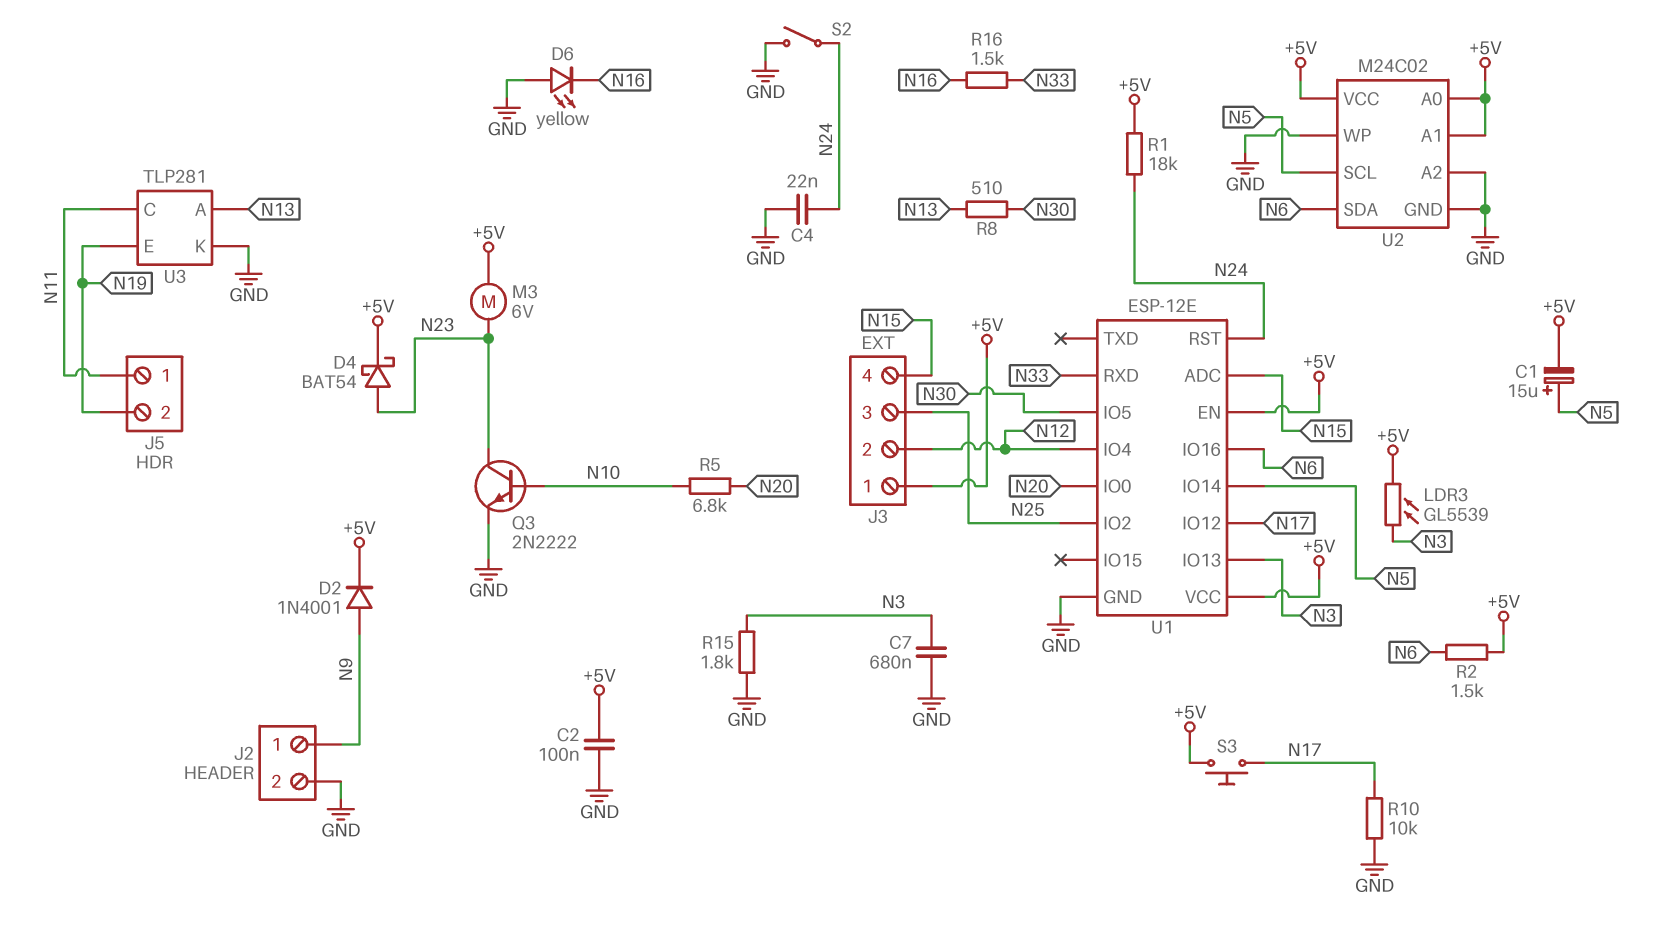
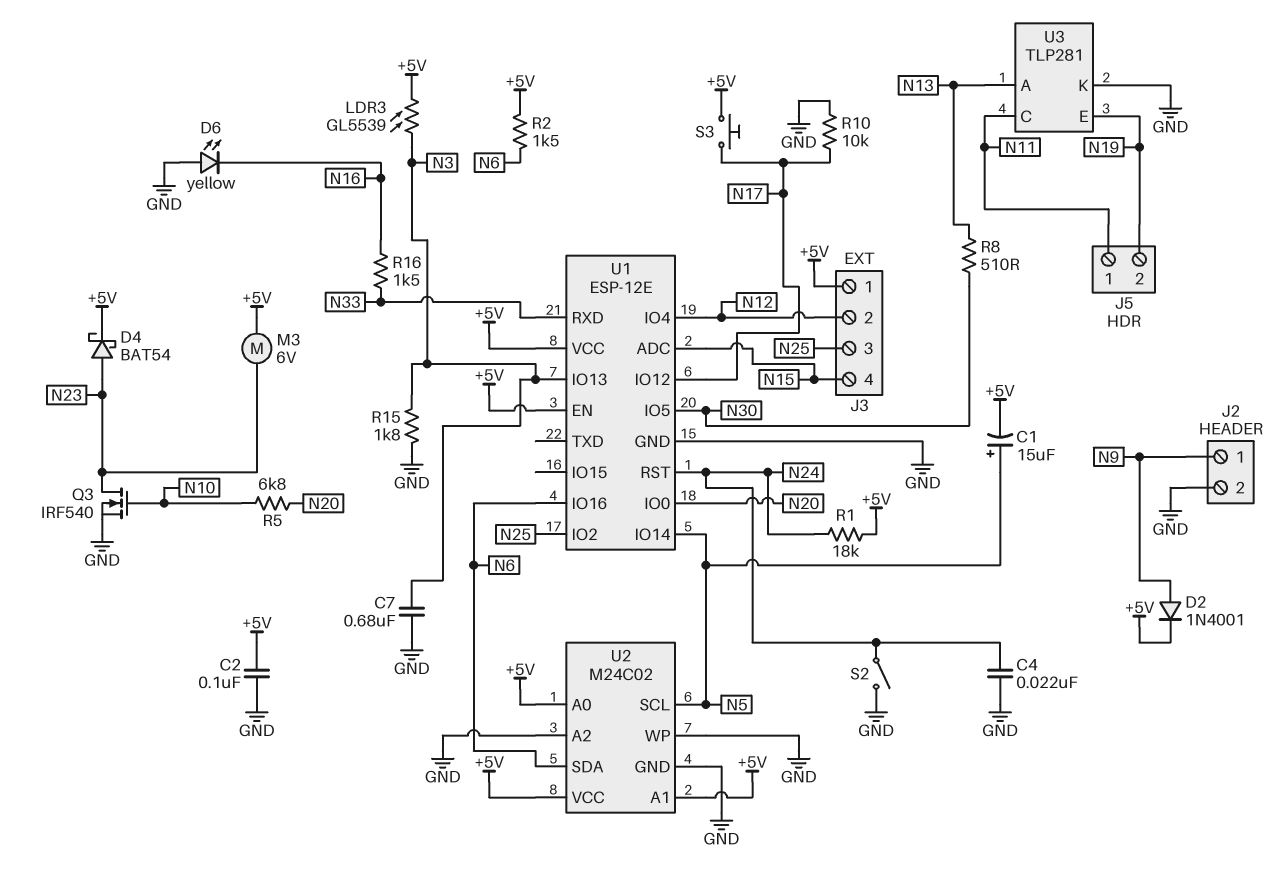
Q3: NPN 2N2222 (B N10, C N23, E GND) -> NMOS IRF540 (G N10, D N23, S GND)

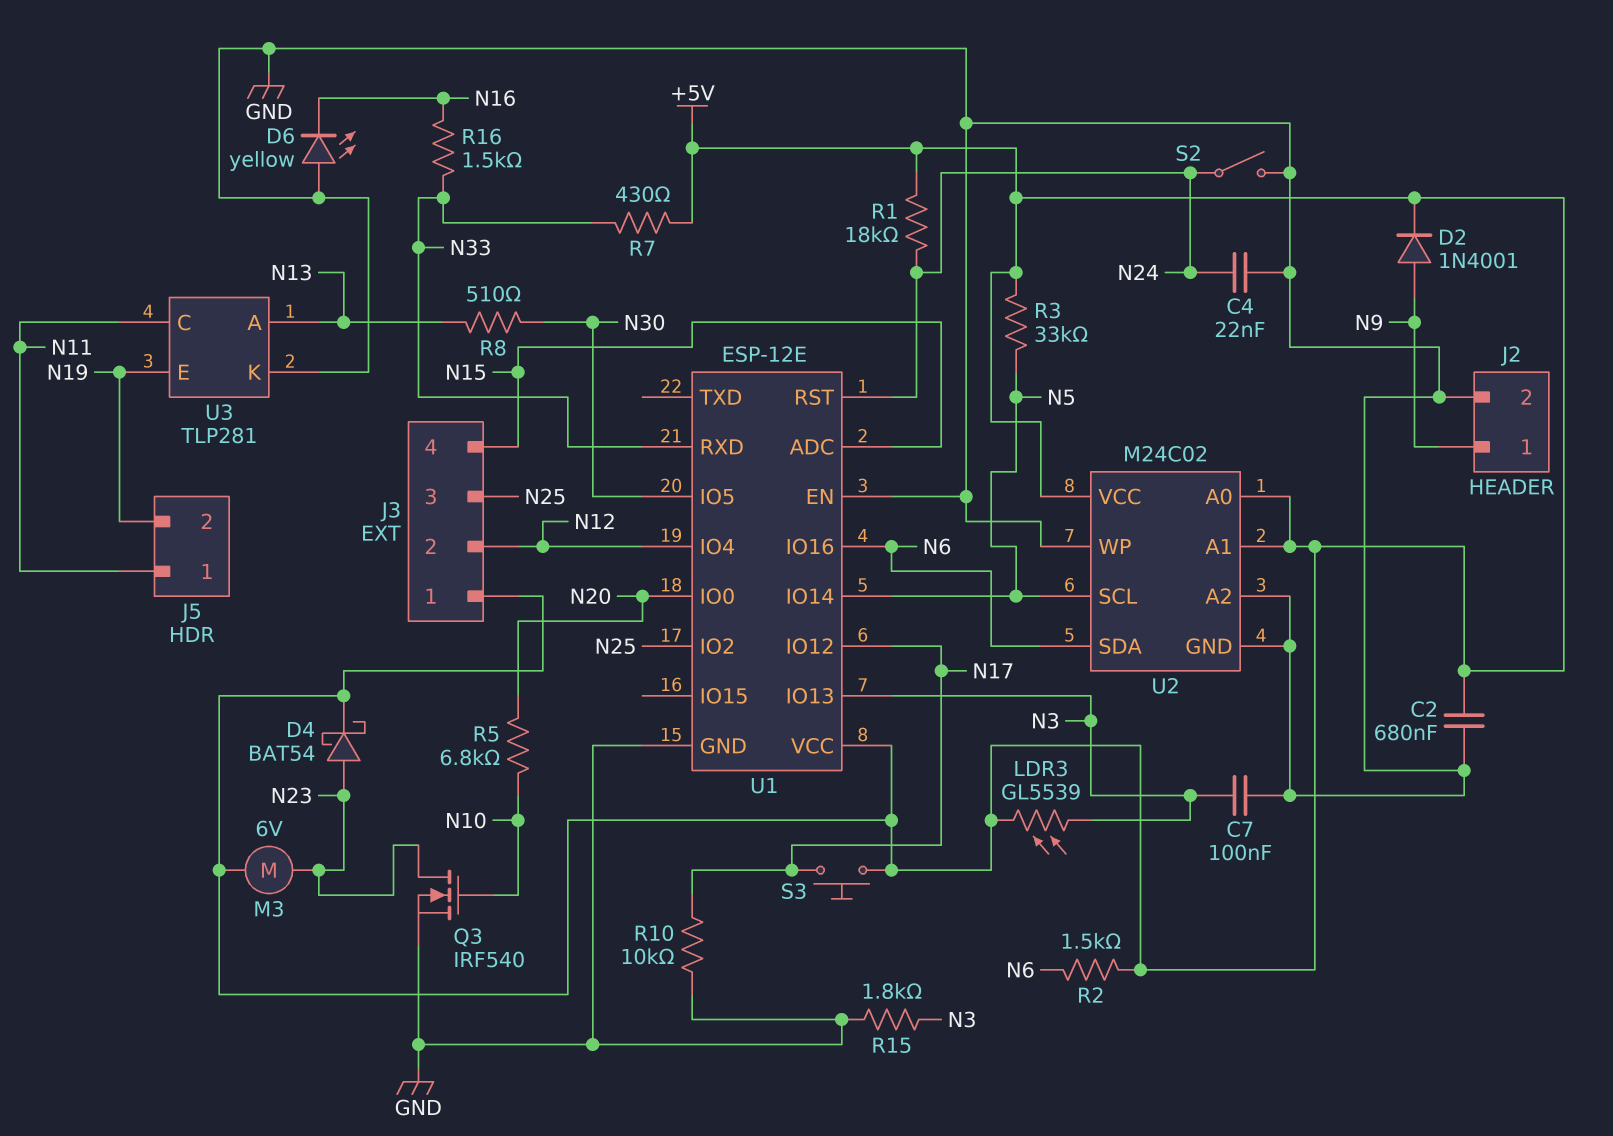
C1: 15uF (plus N5, minus +5V) -> none
C2: 100nF (+5V, GND) -> 680nF (+5V, GND)
C7: 680nF (GND, N3) -> 100nF (GND, N3)
R3: none -> 33k (+5V, N5)
R7: none -> 430 (+5V, N33)
U1 pin EN: +5V -> GND

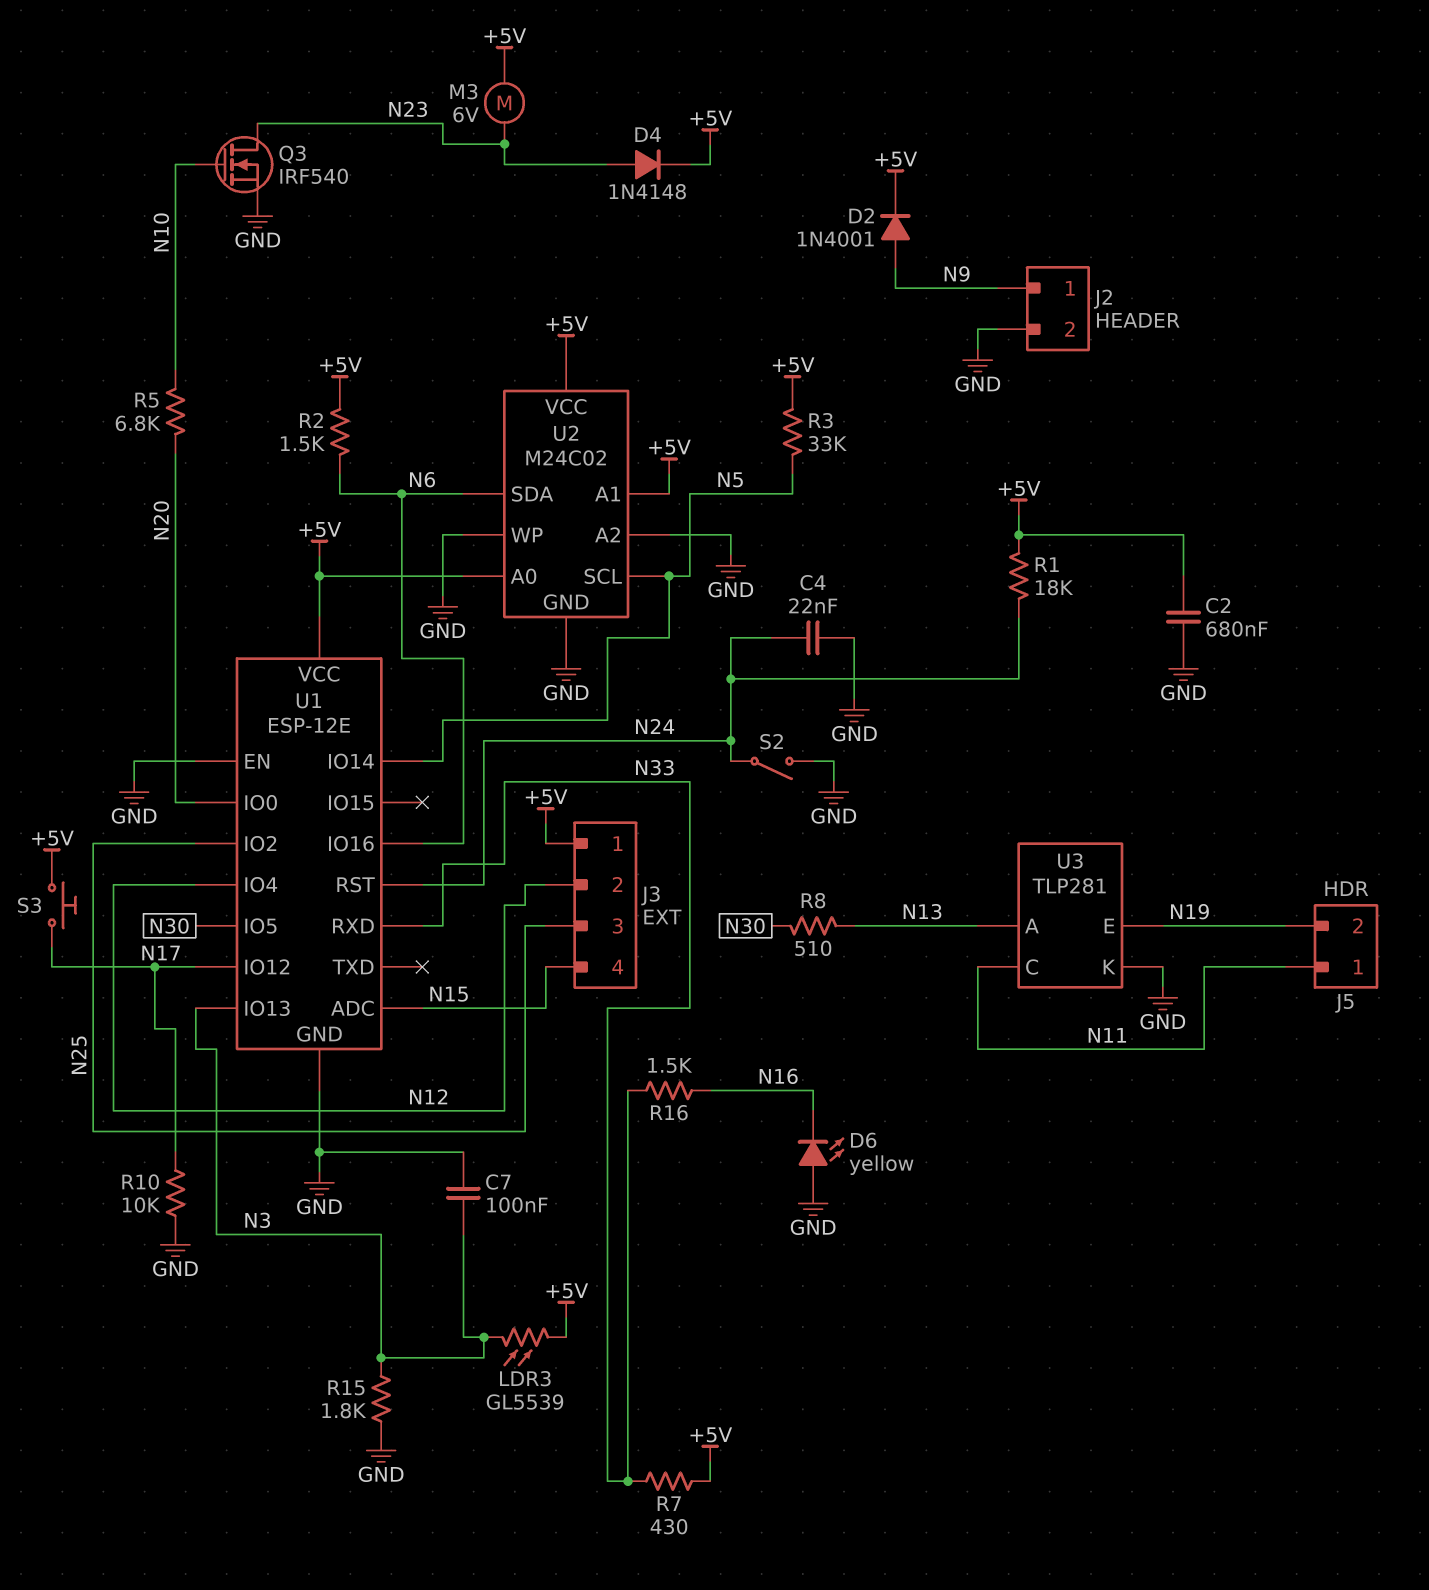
D4: schottky BAT54 (A N23, K +5V) -> diode 1N4148 (A N23, K +5V)

